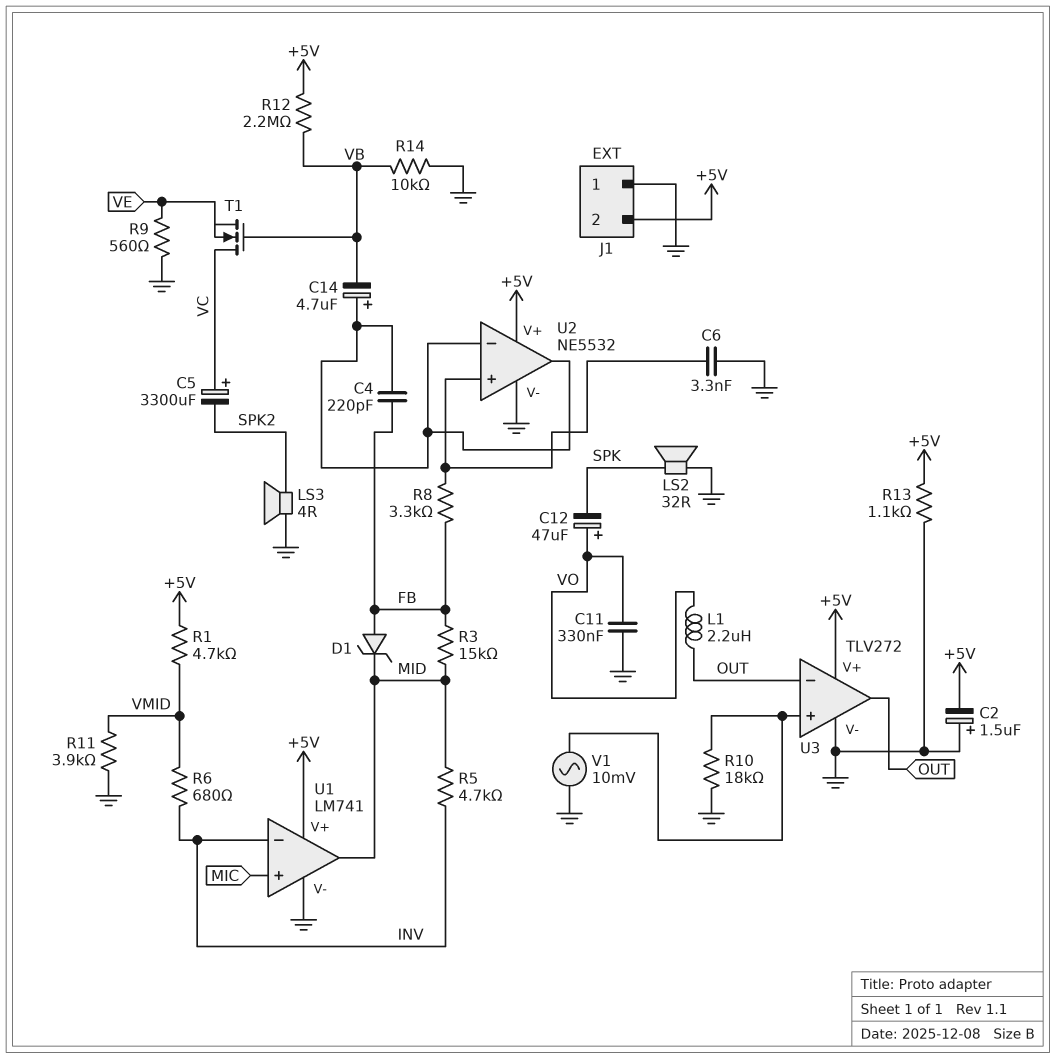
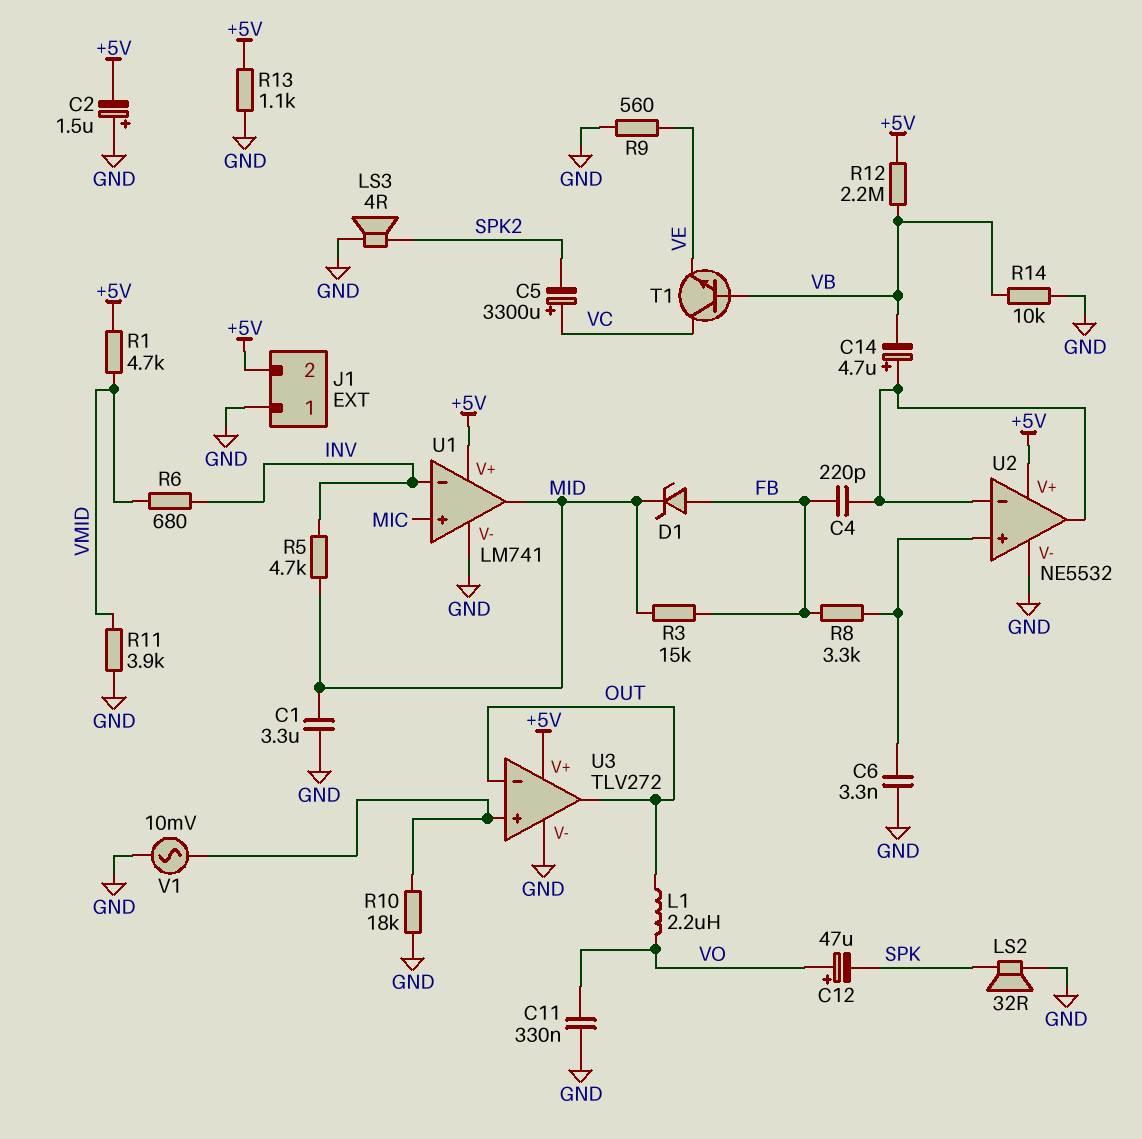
C1: none -> 3.3uF (GND, MID)
T1: NMOS (G VB, D VC, S VE) -> NPN (B VB, C VC, E VE)

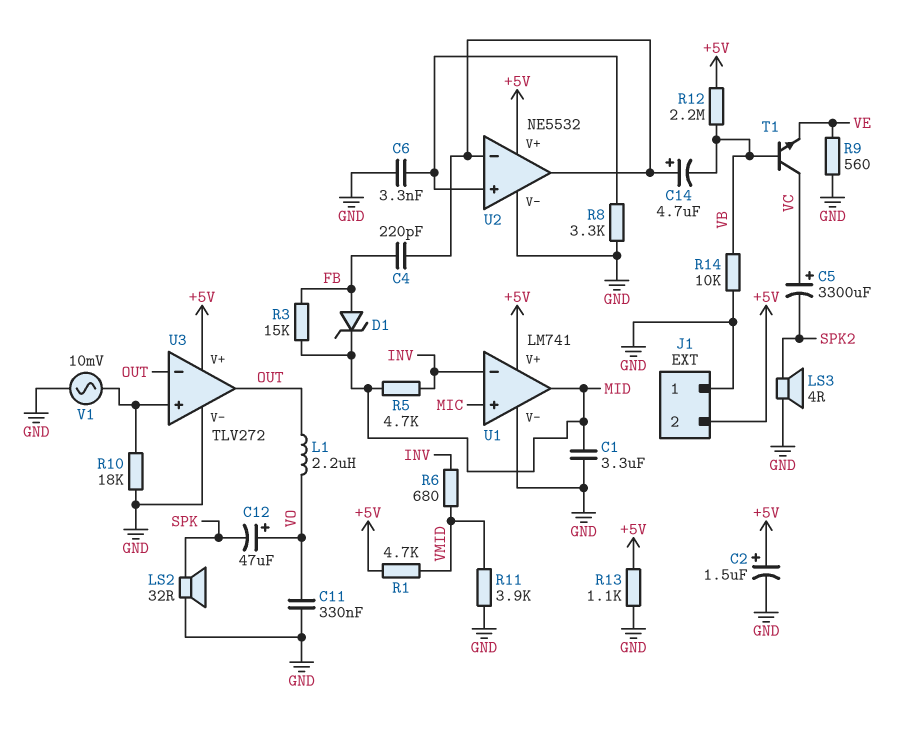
C2: 1.5uF (plus GND, minus +5V) -> 1.5uF (plus +5V, minus GND)
R8: 3.3k (FB, U2/in+) -> 3.3k (GND, U2/in+)

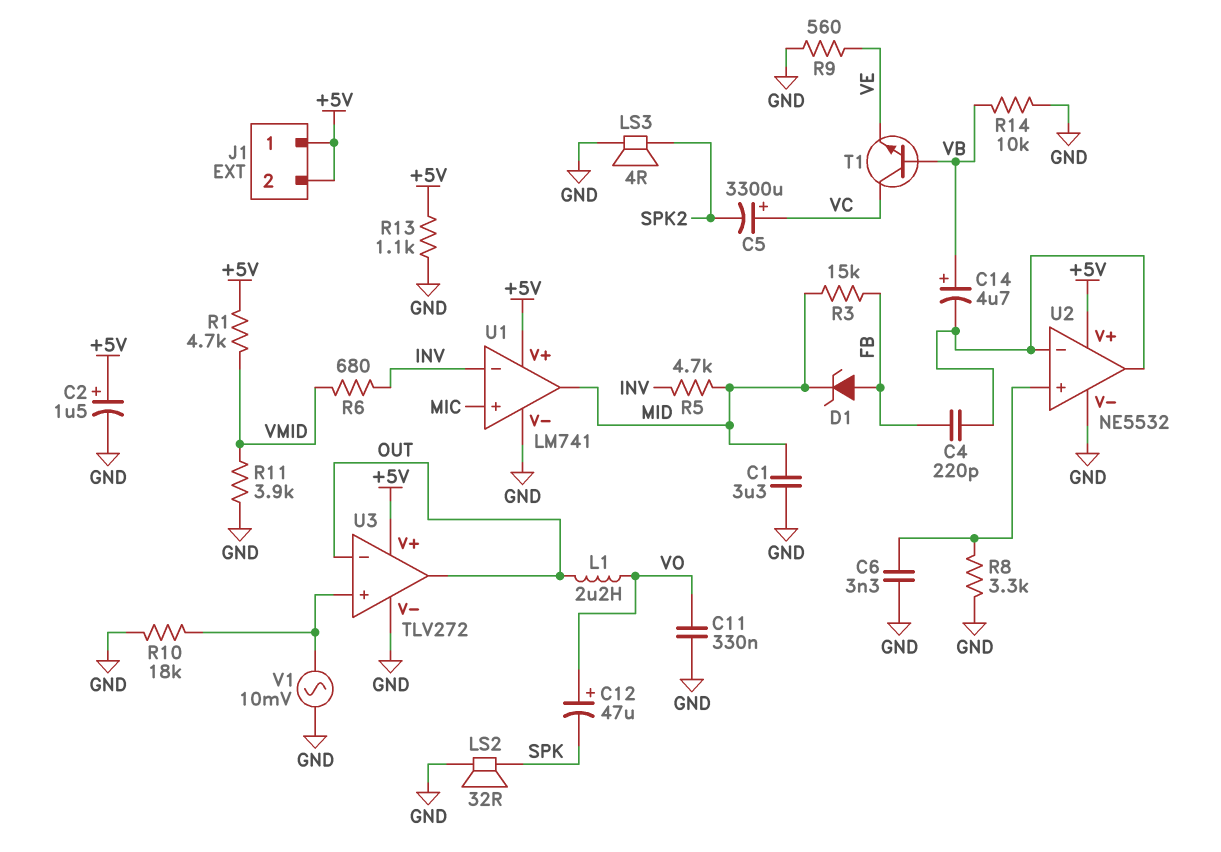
C14: 4.7uF (plus U2/in-, minus VB) -> 4.7uF (plus VB, minus U2/in-)
J1 pin 1: GND -> +5V
R12: 2.2M (+5V, VB) -> none

